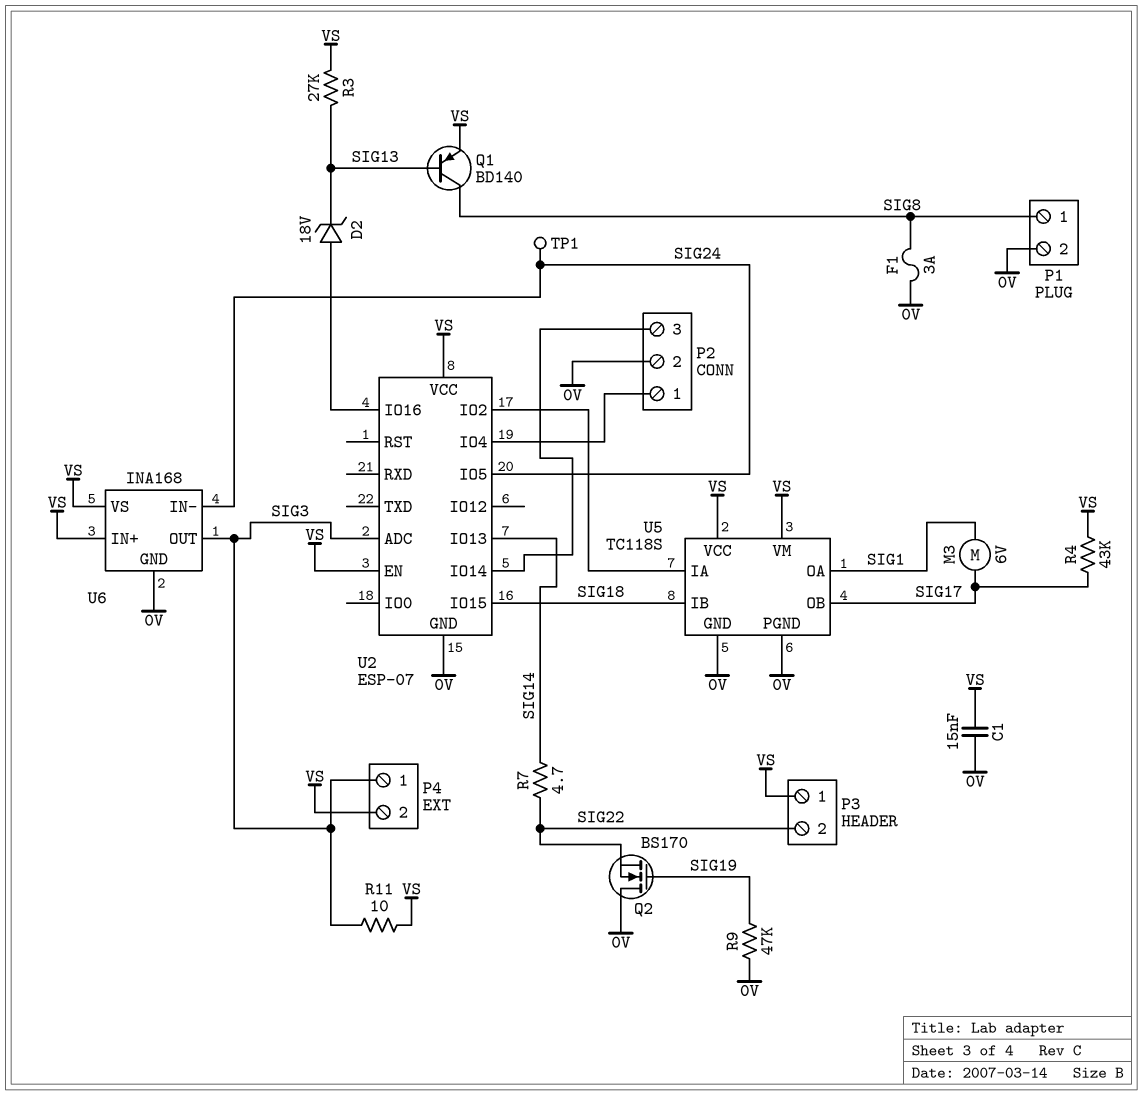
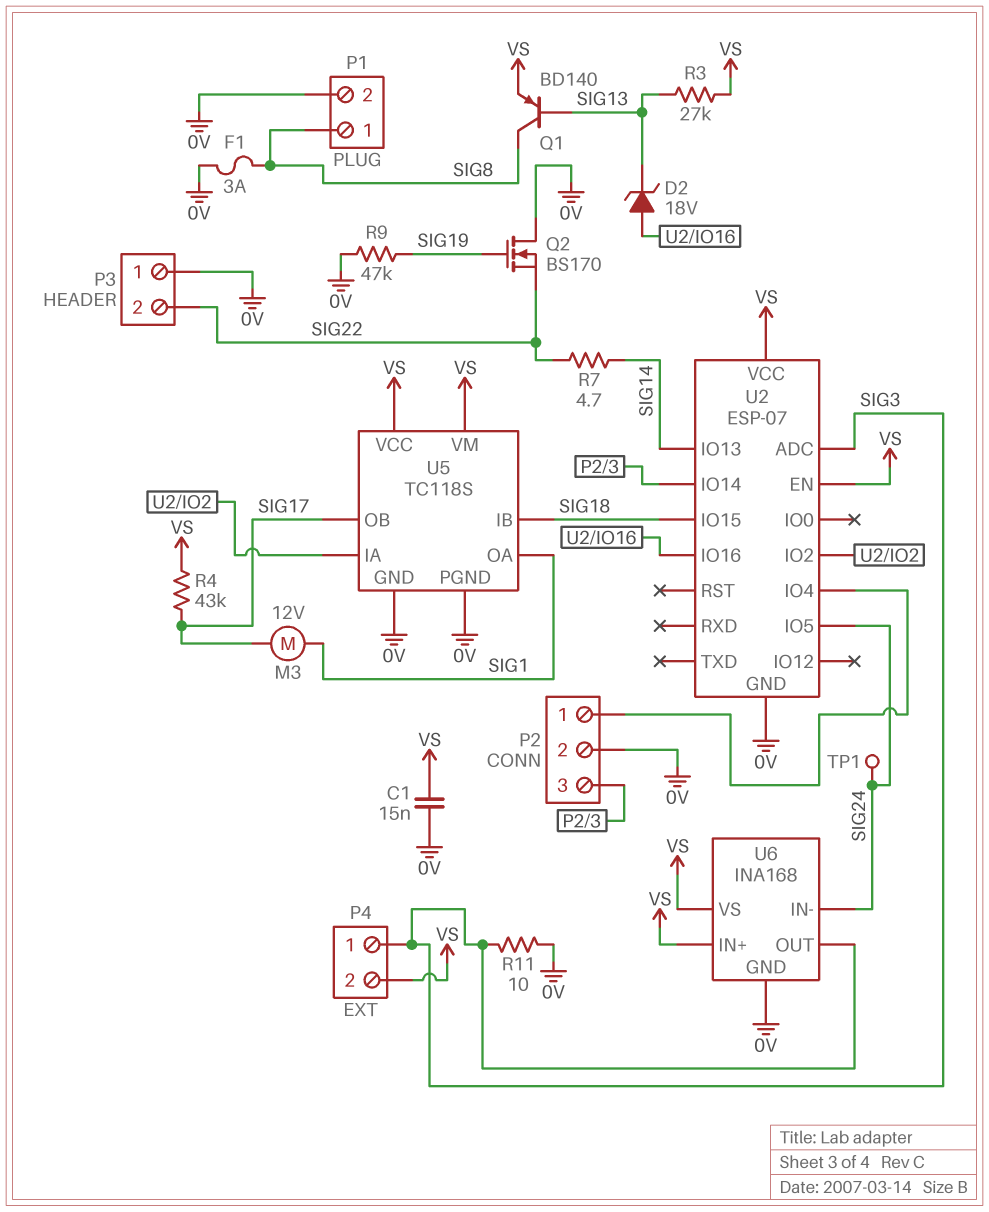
M3: motor 6V (SIG1, SIG17) -> motor 12V (SIG1, SIG17)
P3 pin 1: VS -> 0V
R11: 10 (SIG3, VS) -> 10 (0V, SIG3)

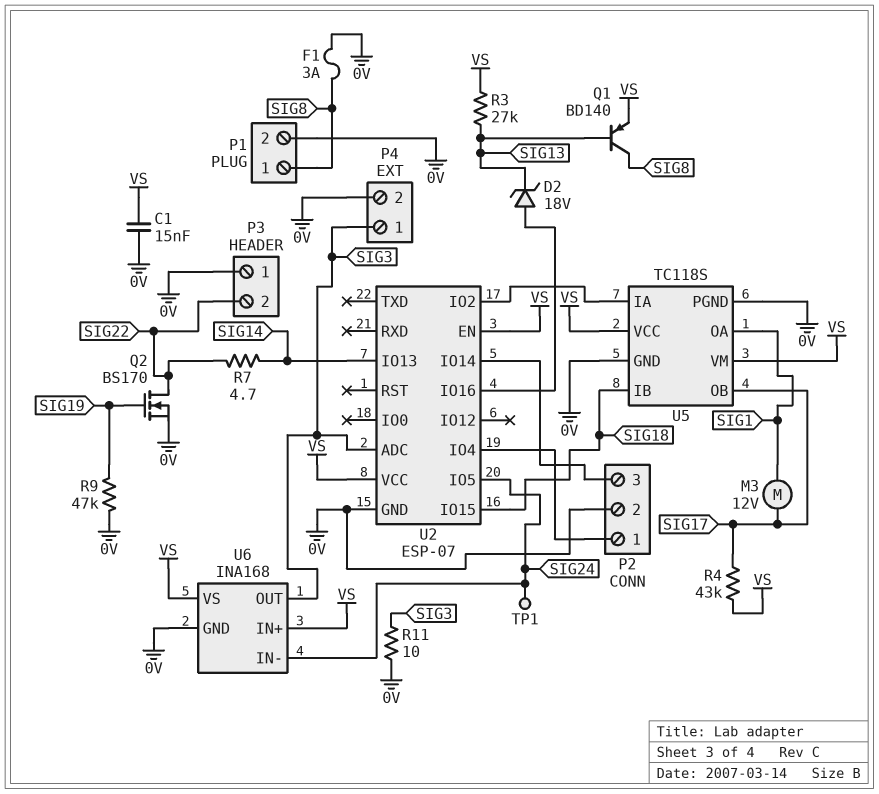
P4 pin 2: VS -> 0V
Q2: NMOS BS170 (G SIG19, D 0V, S SIG22) -> NMOS BS170 (G SIG19, D SIG22, S 0V)

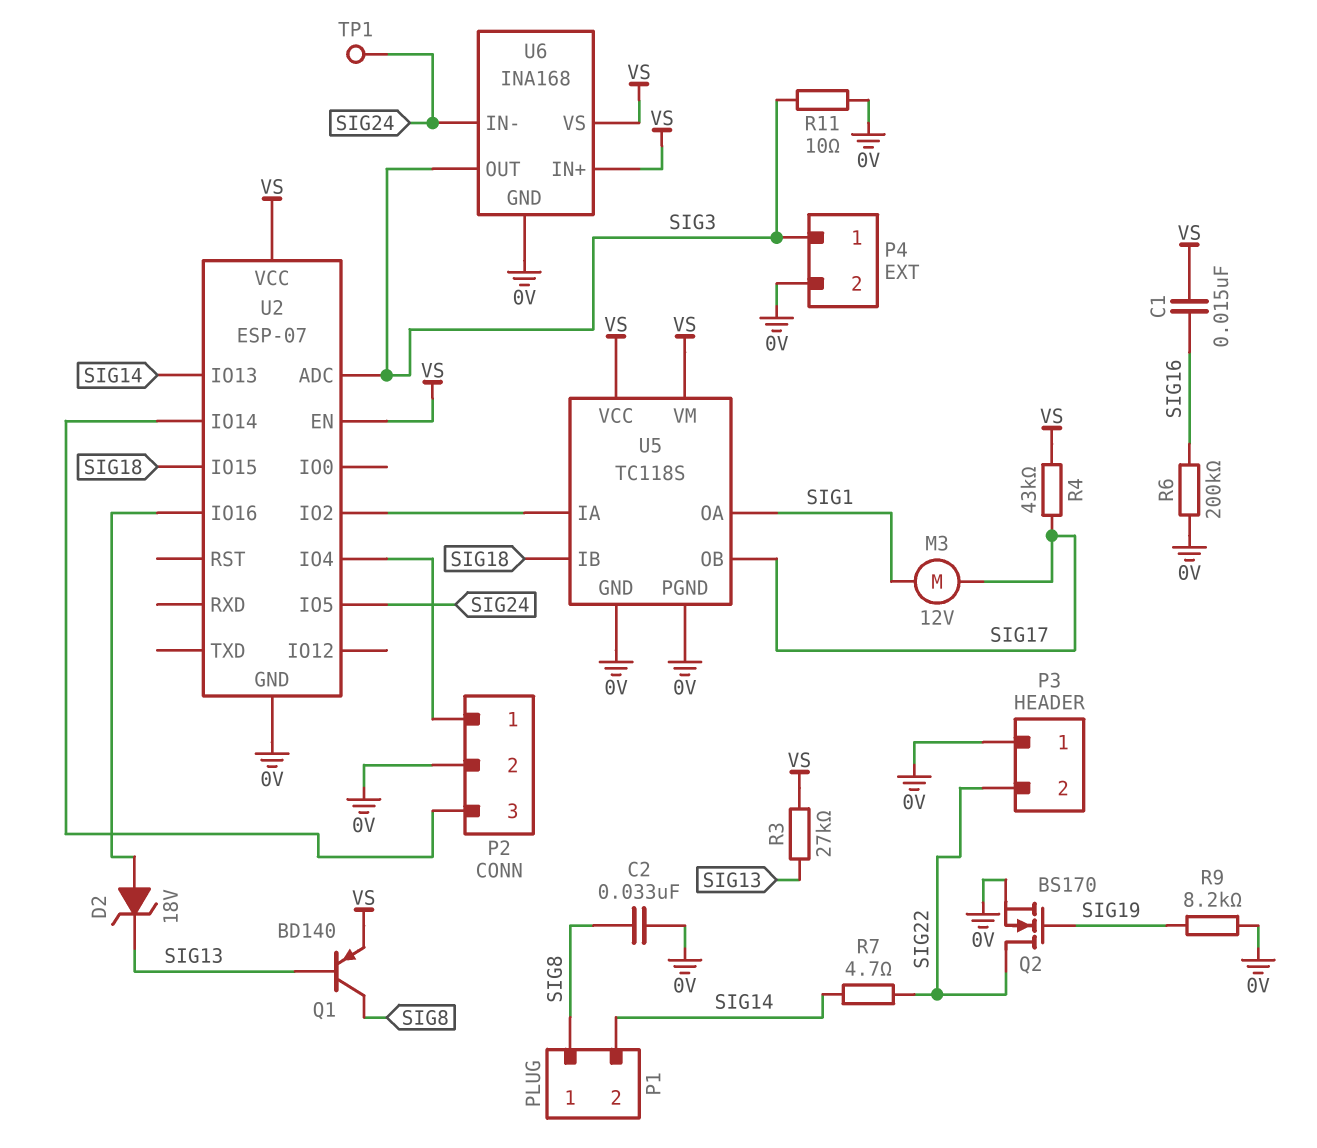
C1: 15nF (0V, VS) -> 15nF (SIG16, VS)
C2: none -> 33nF (0V, SIG8)
F1: 3A (0V, SIG8) -> none
P1 pin 2: 0V -> SIG14
R6: none -> 200k (0V, SIG16)
R9: 47k (0V, SIG19) -> 8.2k (0V, SIG19)

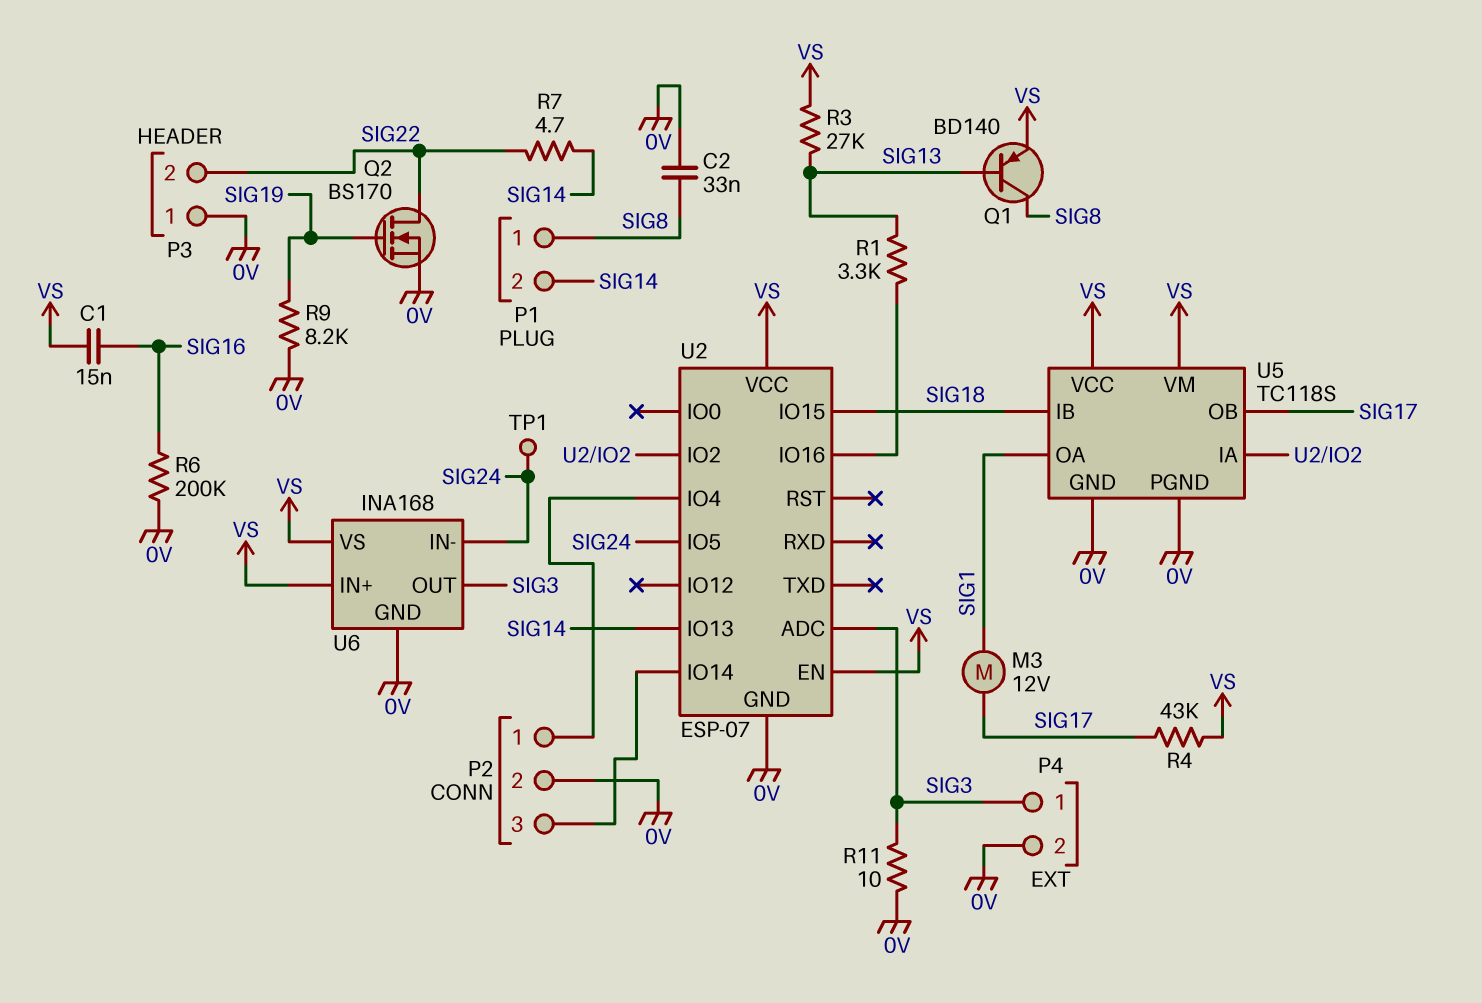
D2: zener 18V (A U2/IO16, K SIG13) -> none
R1: none -> 3.3k (SIG13, U2/IO16)

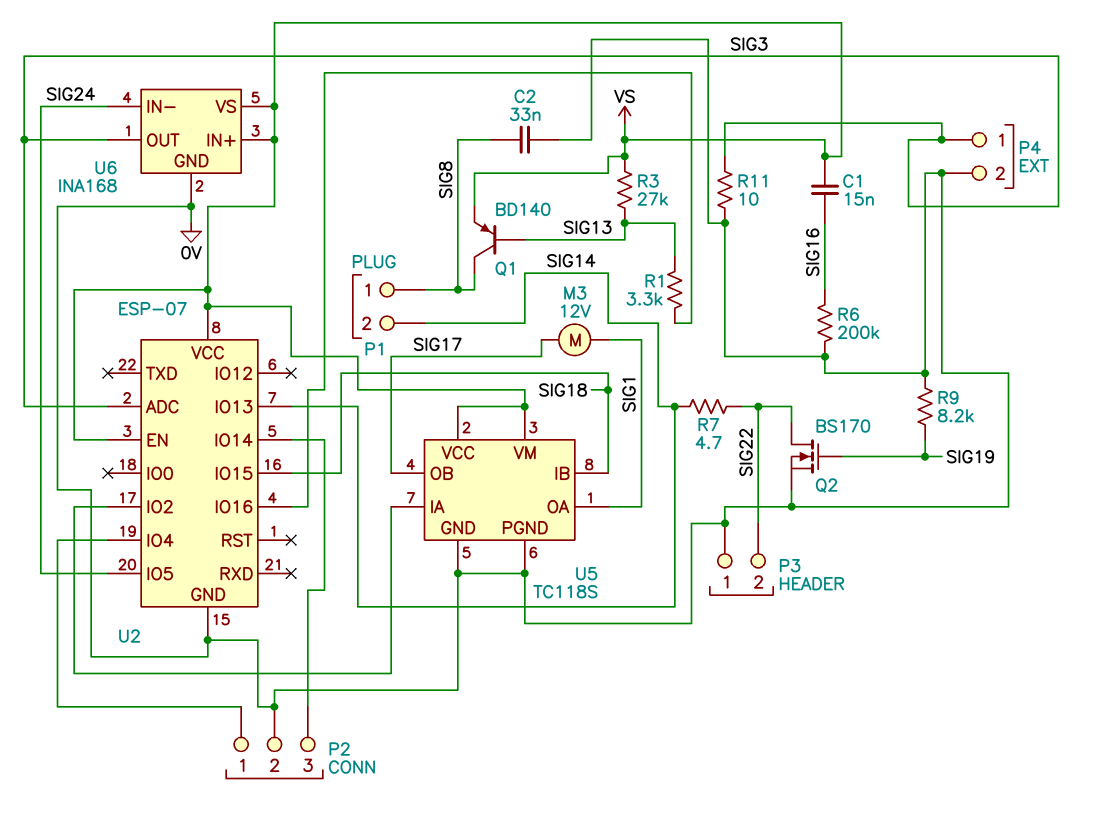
R4: 43k (SIG17, VS) -> none
TP1: test point (SIG24) -> none

